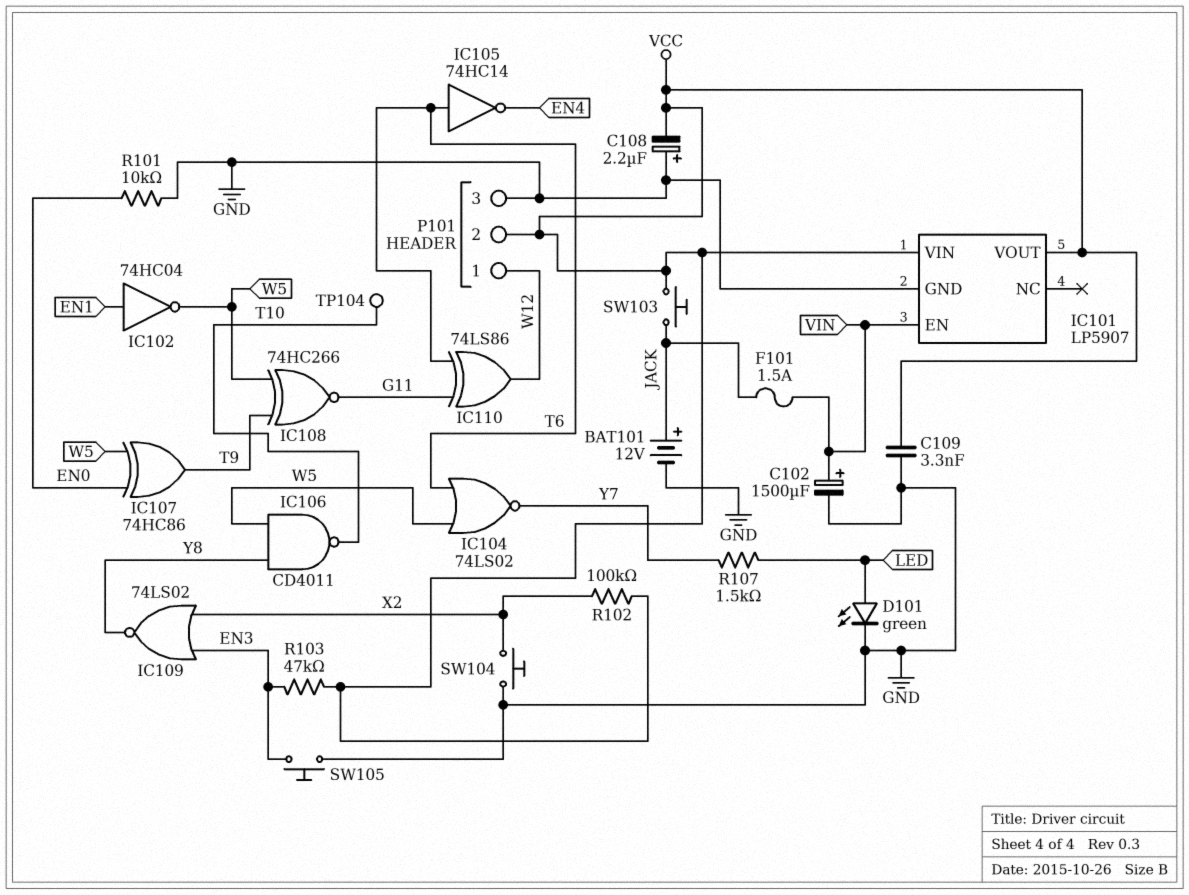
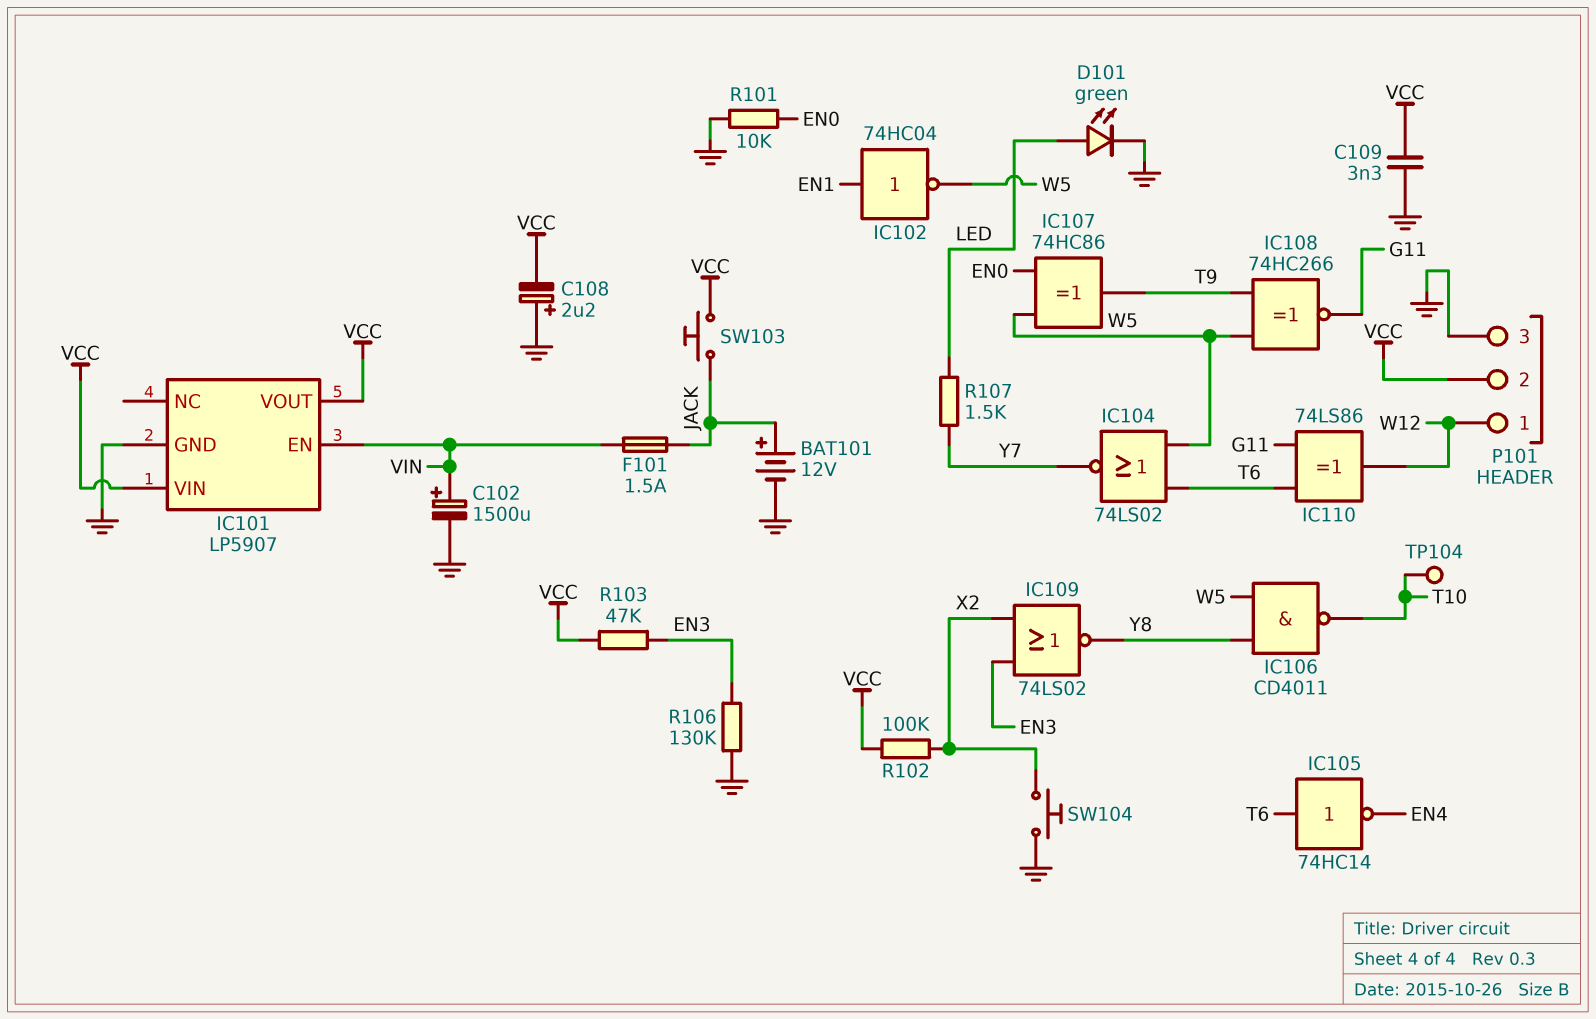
R106: none -> 130k (EN3, GND)
SW105: button (EN3, GND) -> none

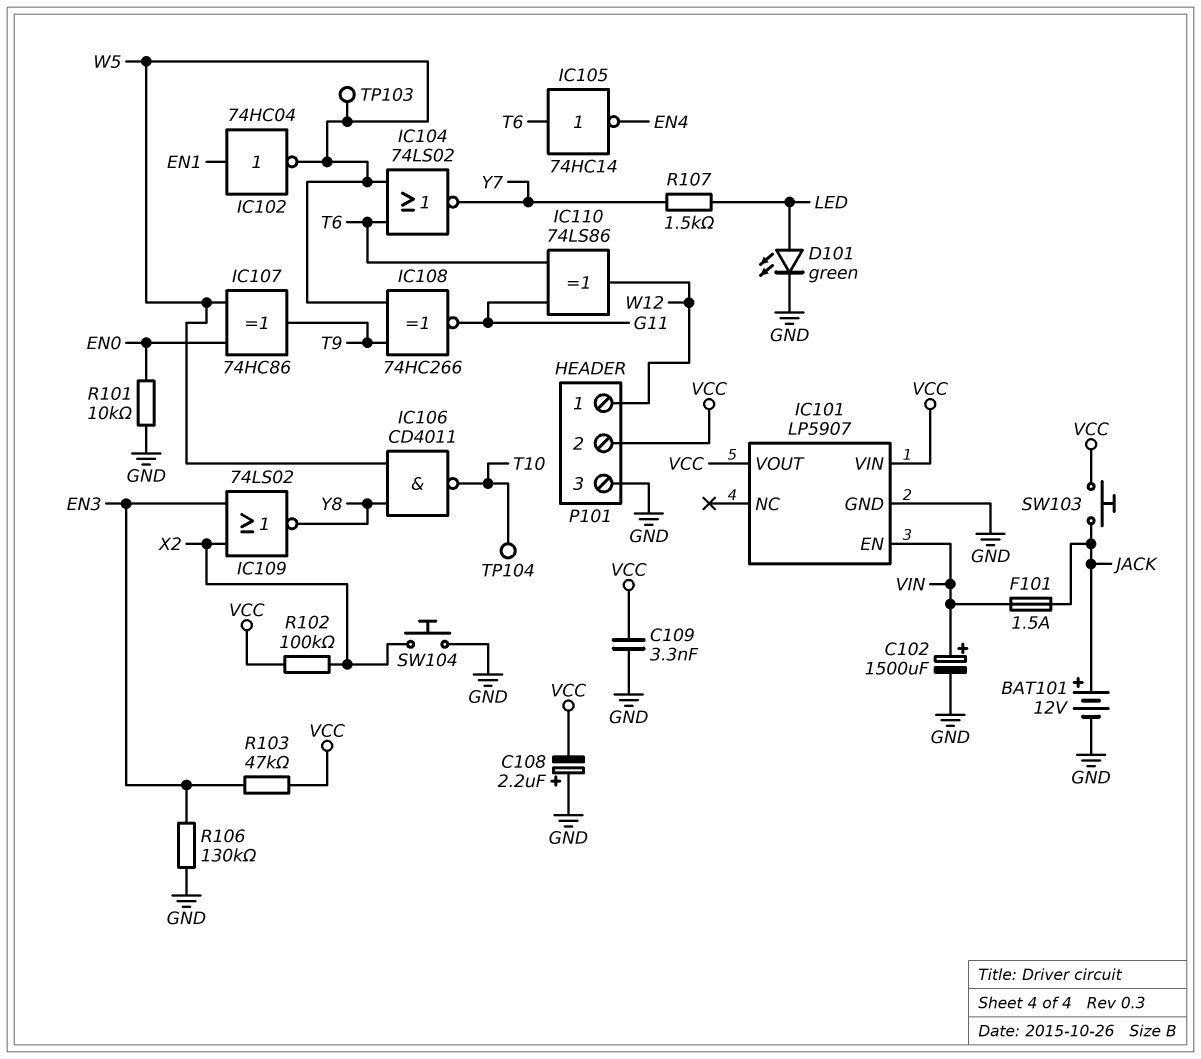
TP103: none -> test point (W5)

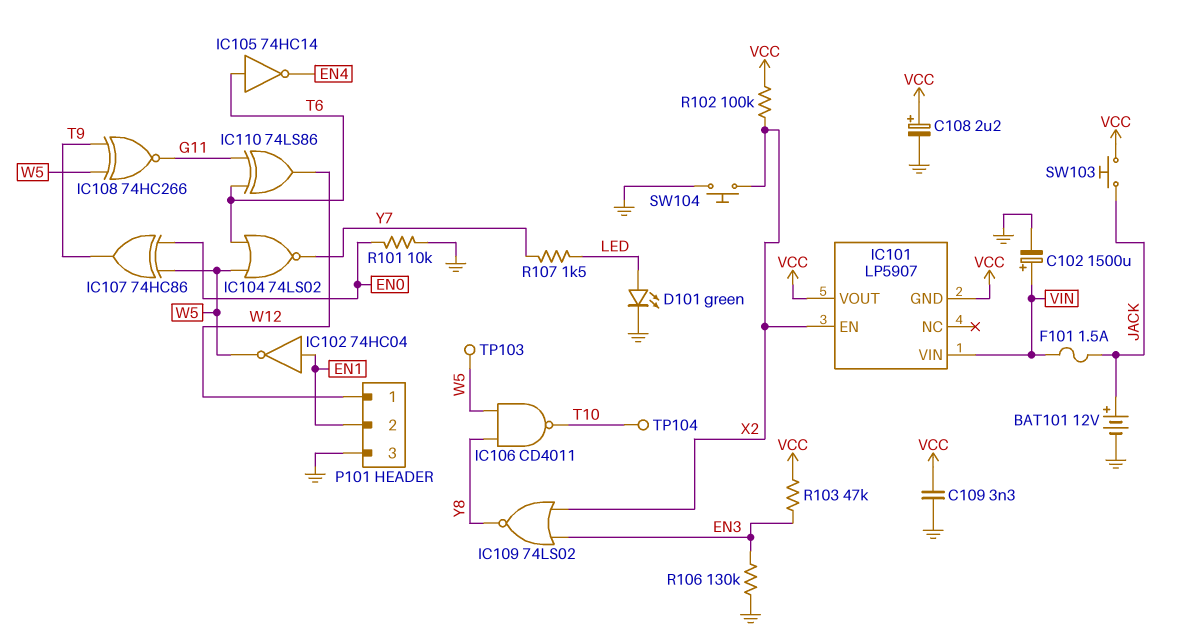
C108: 2.2uF (plus GND, minus VCC) -> 2.2uF (plus VCC, minus GND)
IC101 pin EN: VIN -> X2
IC101 pin GND: GND -> VCC
IC101 pin VIN: VCC -> VIN
P101 pin 2: VCC -> EN1

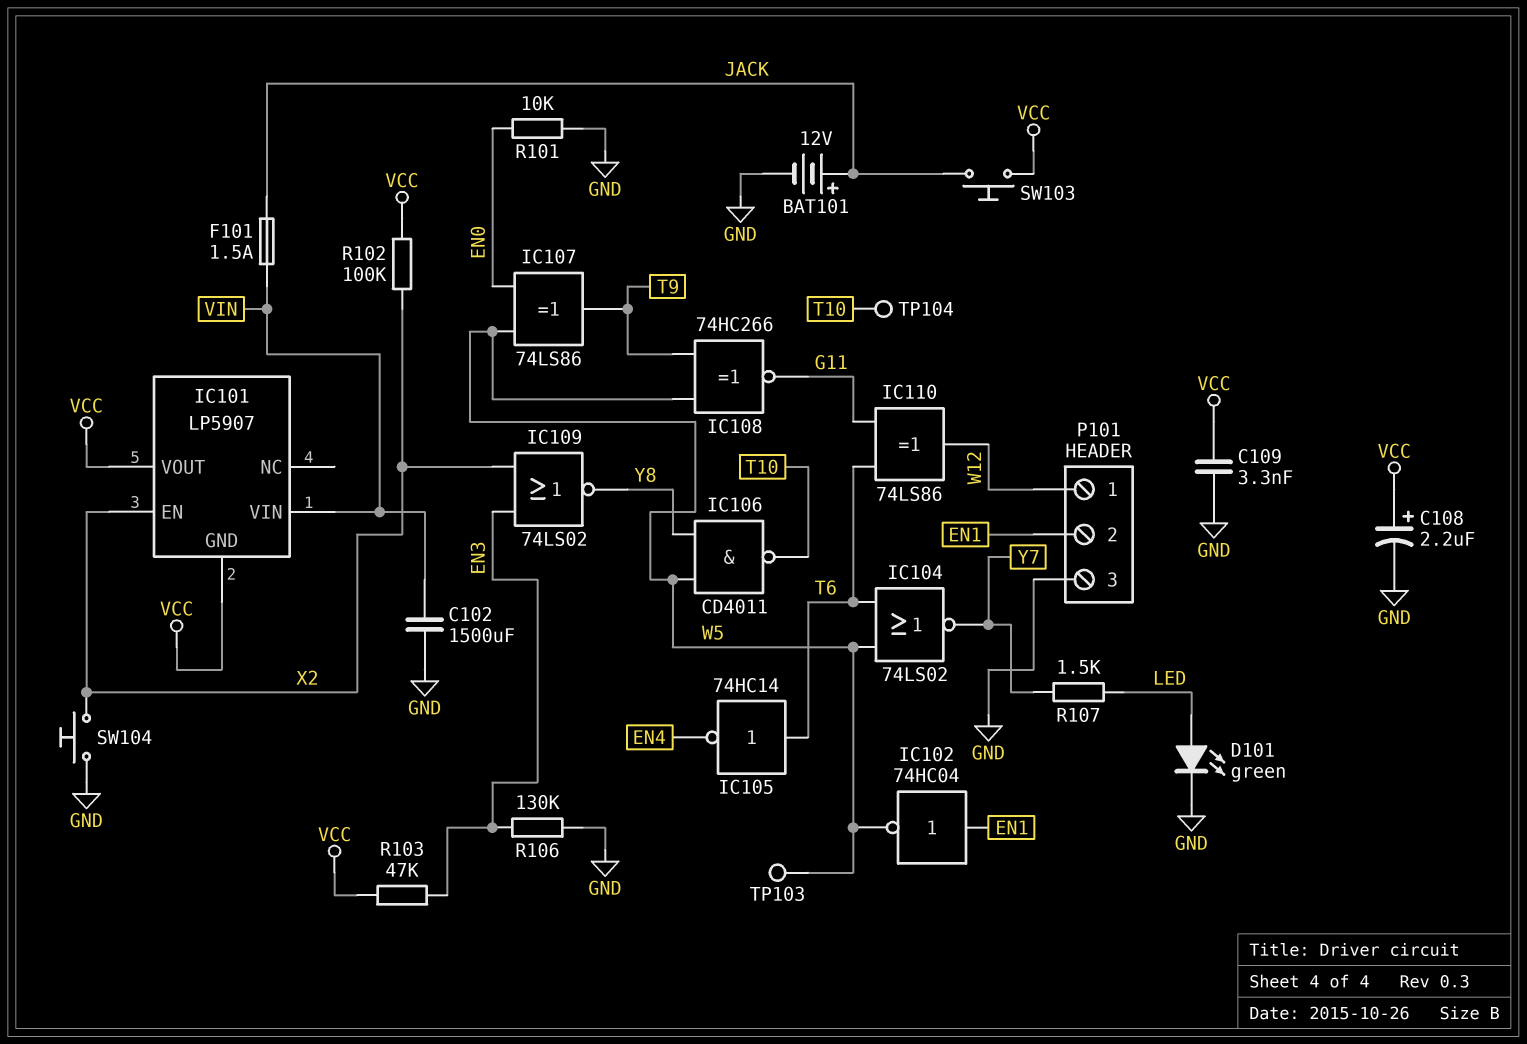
C102: 1500uF (plus VIN, minus GND) -> 1500uF (GND, VIN)
IC107: XOR 74HC86 (in EN0, in W5, out T9) -> XOR 74LS86 (in EN0, in W5, out T9)

